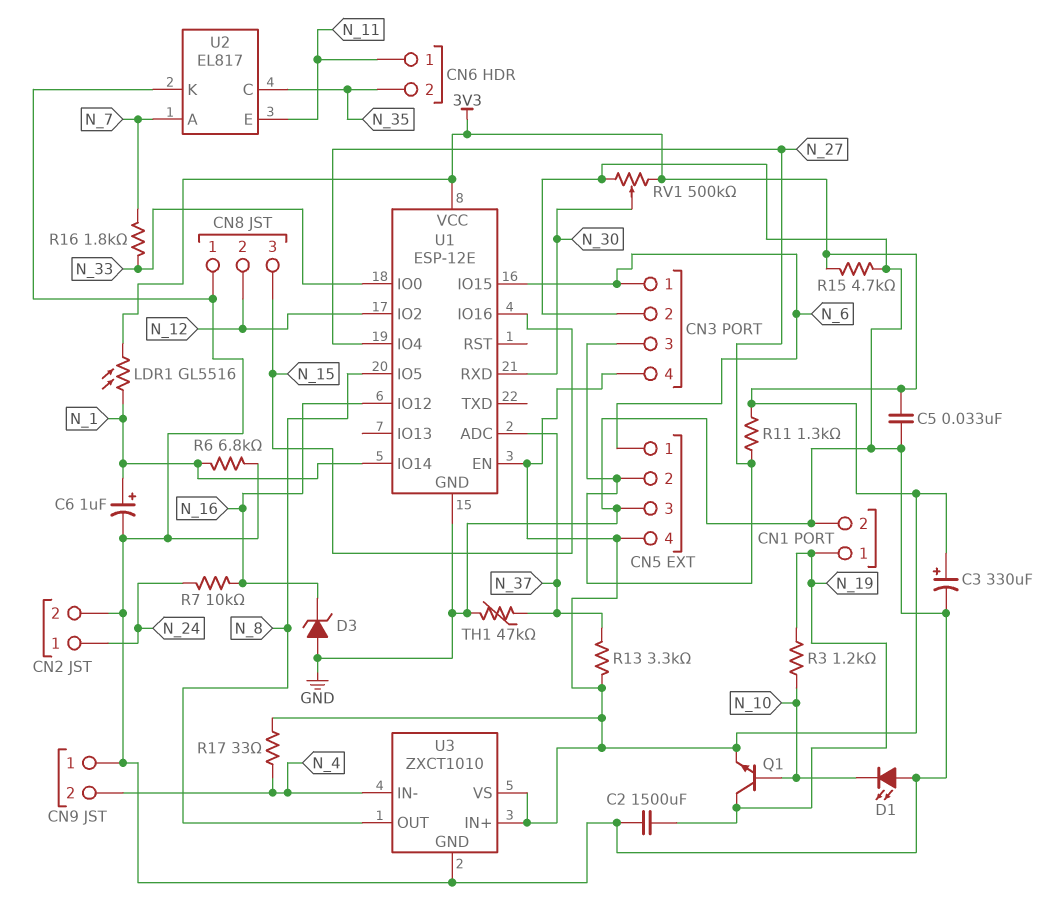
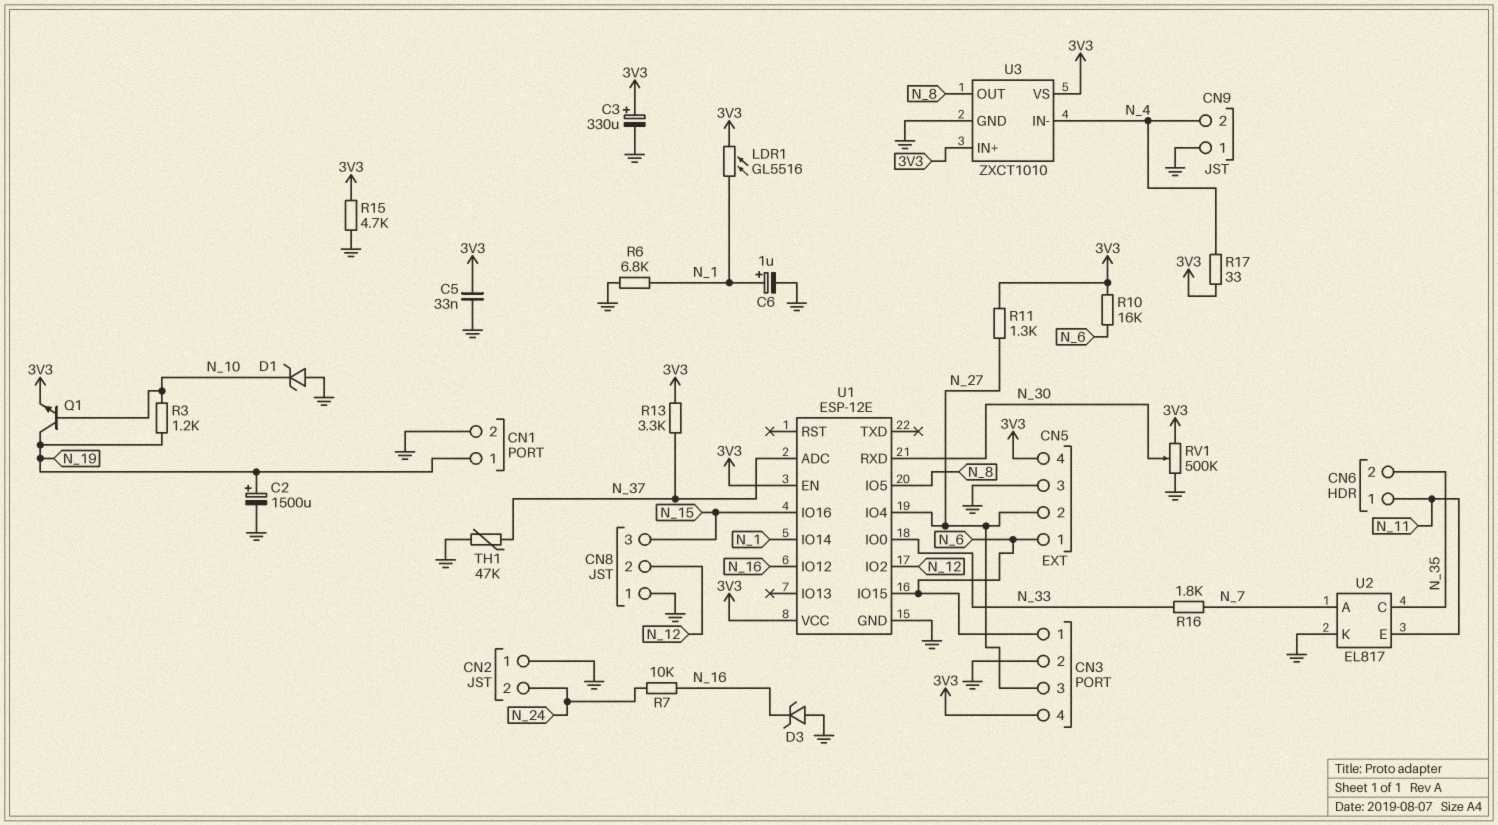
C2: 1500uF (GND, N_19) -> 1500uF (plus N_19, minus GND)
CN2 pin 1: N_24 -> GND
CN2 pin 2: GND -> N_24
D1: LED (A GND, K N_10) -> zener (A GND, K N_10)
R10: none -> 16k (3V3, N_6)

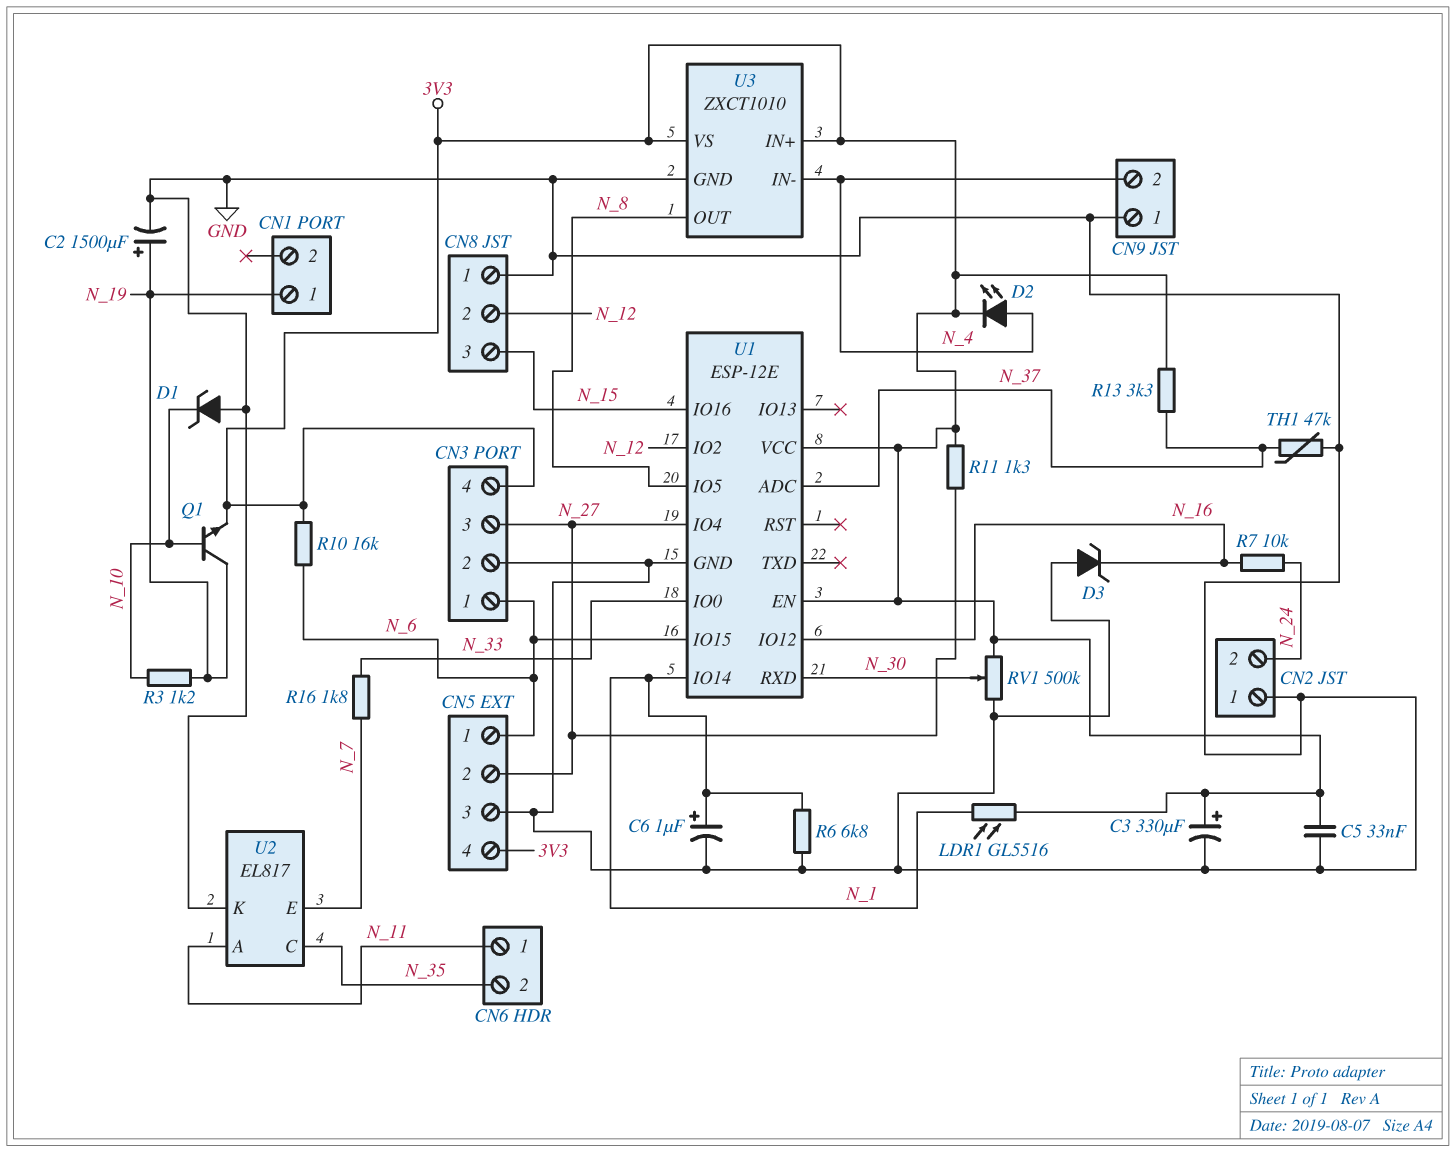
CN1 pin 2: GND -> none
D2: none -> LED (A N_4, K 3V3)
R15: 4.7k (3V3, GND) -> none
R17: 33 (3V3, N_4) -> none
U2 pin A: N_7 -> N_11
U2 pin E: N_11 -> N_7

